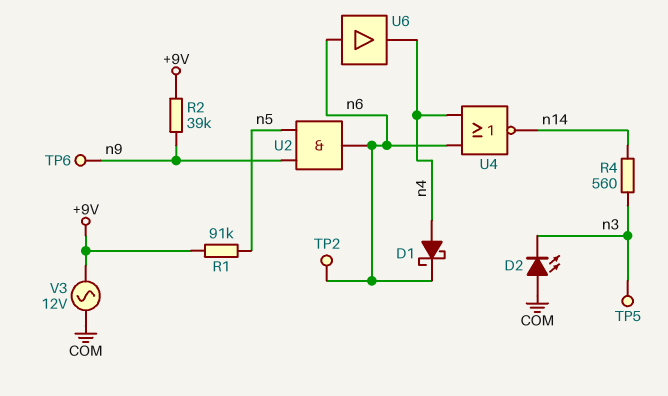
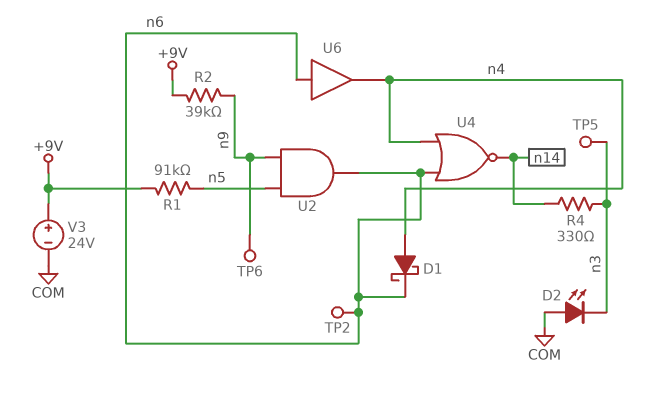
R4: 560 (n3, n14) -> 330 (n3, n14)
V3: AC 12V (+9V, COM) -> 24V (plus +9V, minus COM)

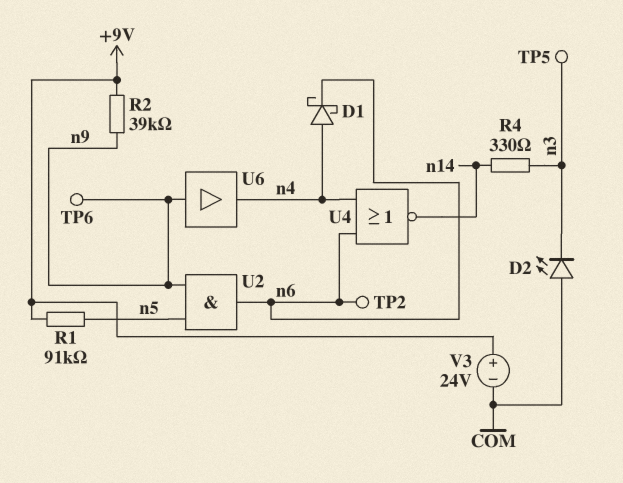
U6: buffer (in n6, out n4) -> buffer (in n9, out n4)

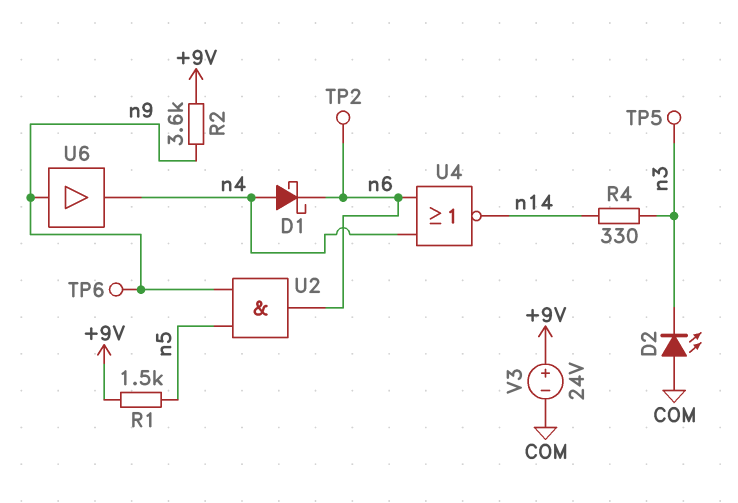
R1: 91k (+9V, n5) -> 1.5k (+9V, n5)
R2: 39k (+9V, n9) -> 3.6k (+9V, n9)

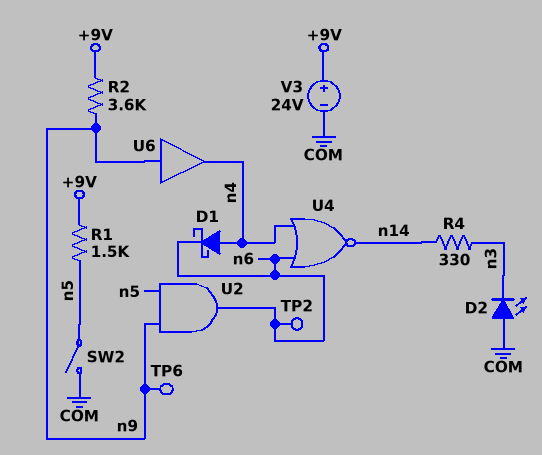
SW2: none -> switch (COM, n5)
TP5: test point (n3) -> none

